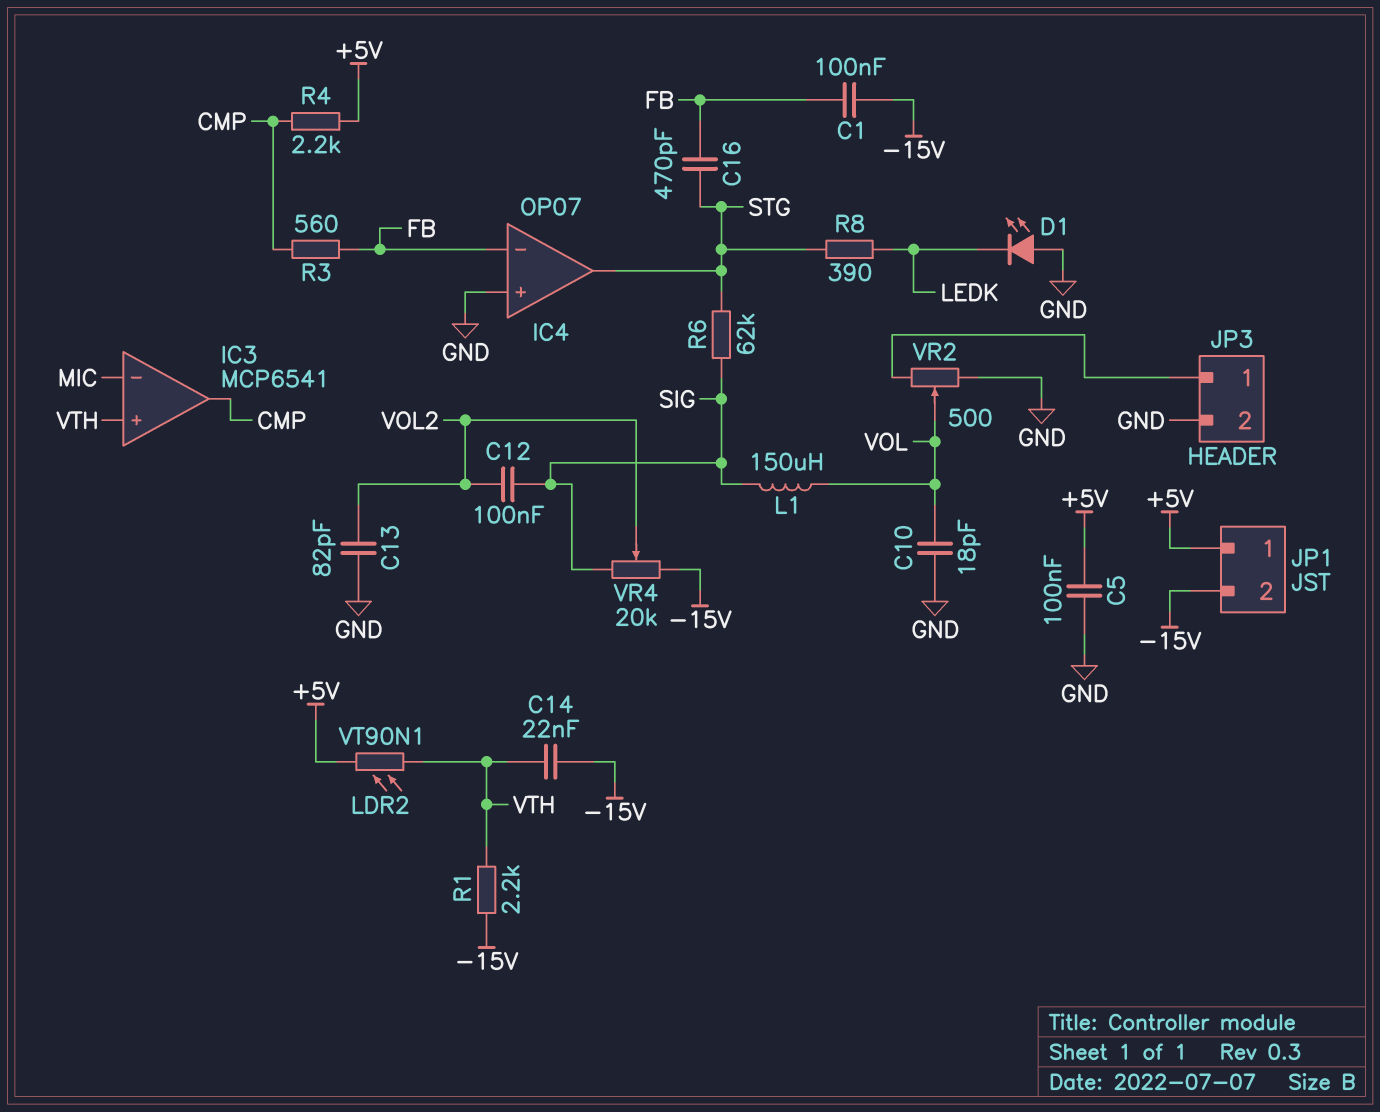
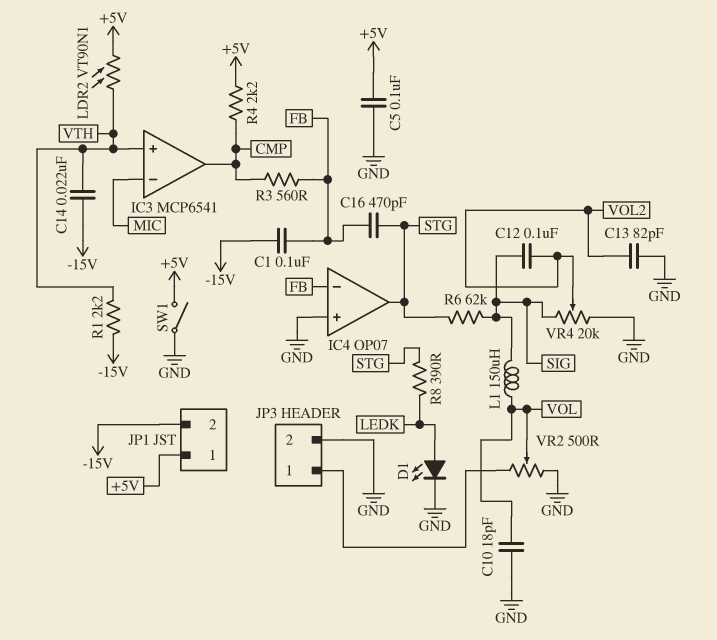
D1: LED (A GND, K LEDK) -> LED (A LEDK, K GND)
SW1: none -> switch (+5V, GND)
VR4: 20k (-15V, SIG, wiper VOL2) -> 20k (GND, SIG, wiper VOL2)

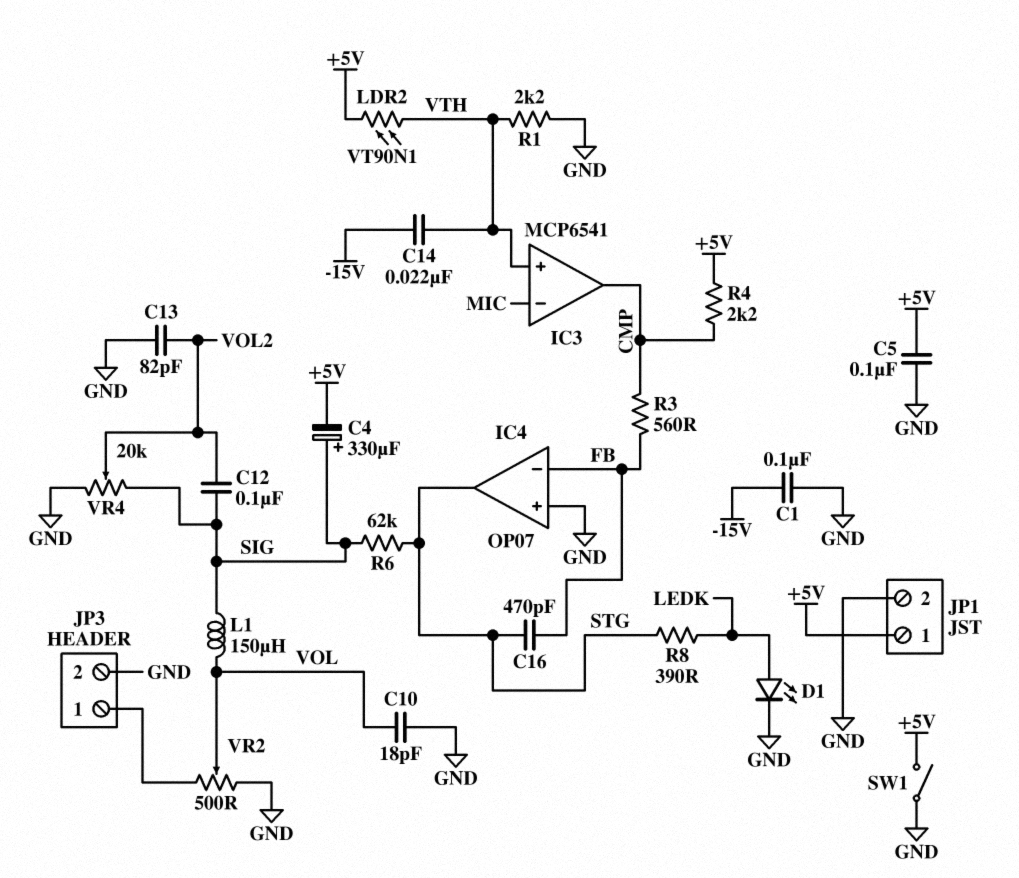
C1: 100nF (-15V, FB) -> 100nF (-15V, GND)
C4: none -> 330uF (plus SIG, minus +5V)
JP1 pin 2: -15V -> GND
R1: 2.2k (-15V, VTH) -> 2.2k (GND, VTH)

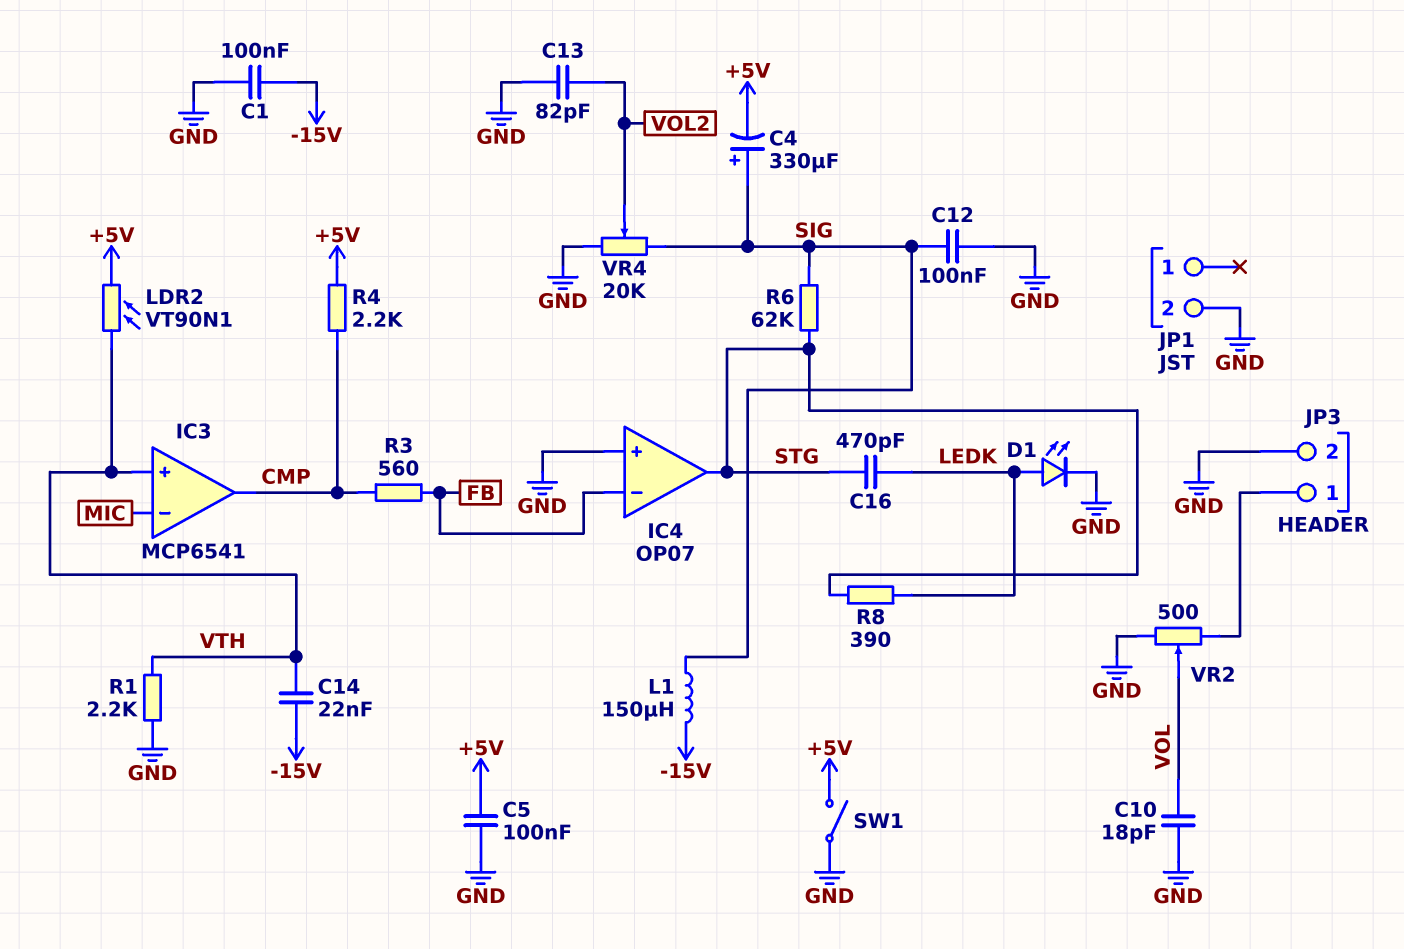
C12: 100nF (SIG, VOL2) -> 100nF (GND, SIG)
C16: 470pF (FB, STG) -> 470pF (LEDK, STG)
JP1 pin 1: +5V -> none
L1: 150uH (SIG, VOL) -> 150uH (-15V, SIG)

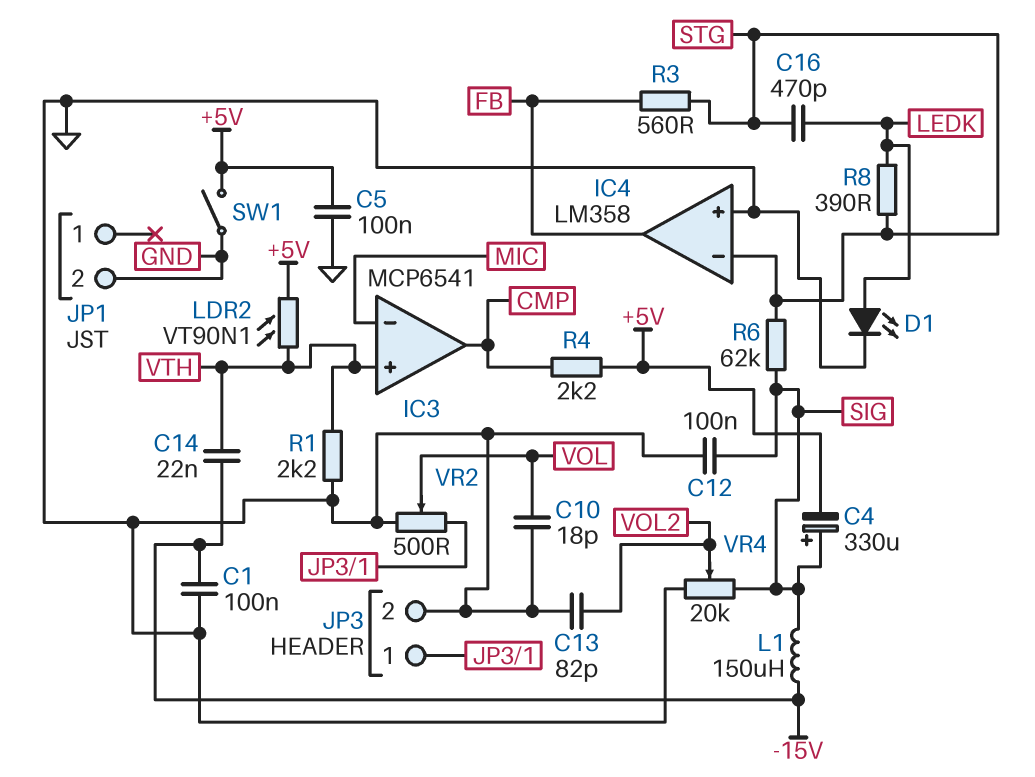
IC4: OP07 -> LM358
IC4 pin in-: FB -> STG
IC4 pin out: STG -> FB
R3: 560 (CMP, FB) -> 560 (FB, STG)

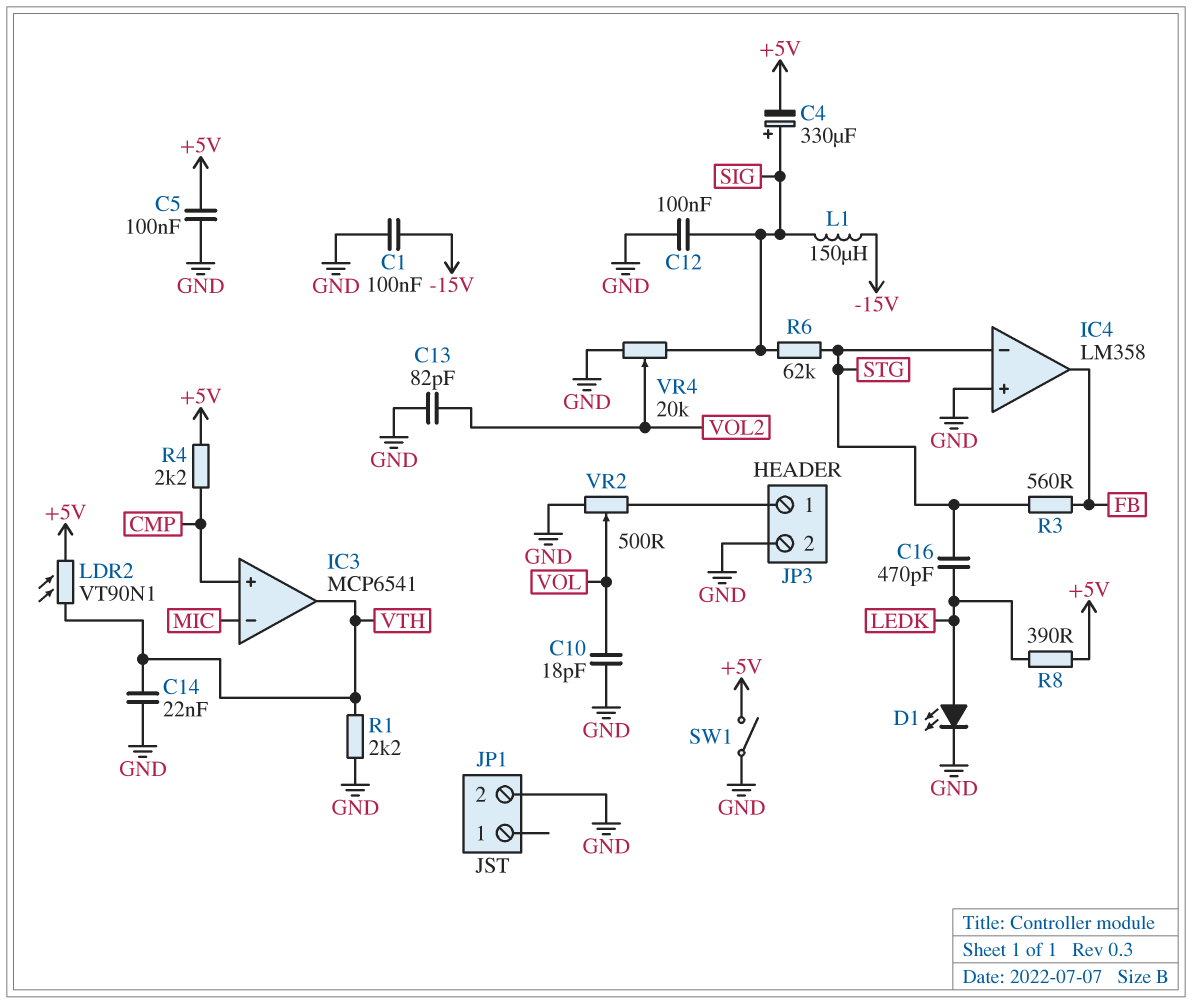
C14: 22nF (-15V, VTH) -> 22nF (GND, VTH)
IC3 pin in+: VTH -> CMP
IC3 pin out: CMP -> VTH
R8: 390 (LEDK, STG) -> 390 (+5V, LEDK)

